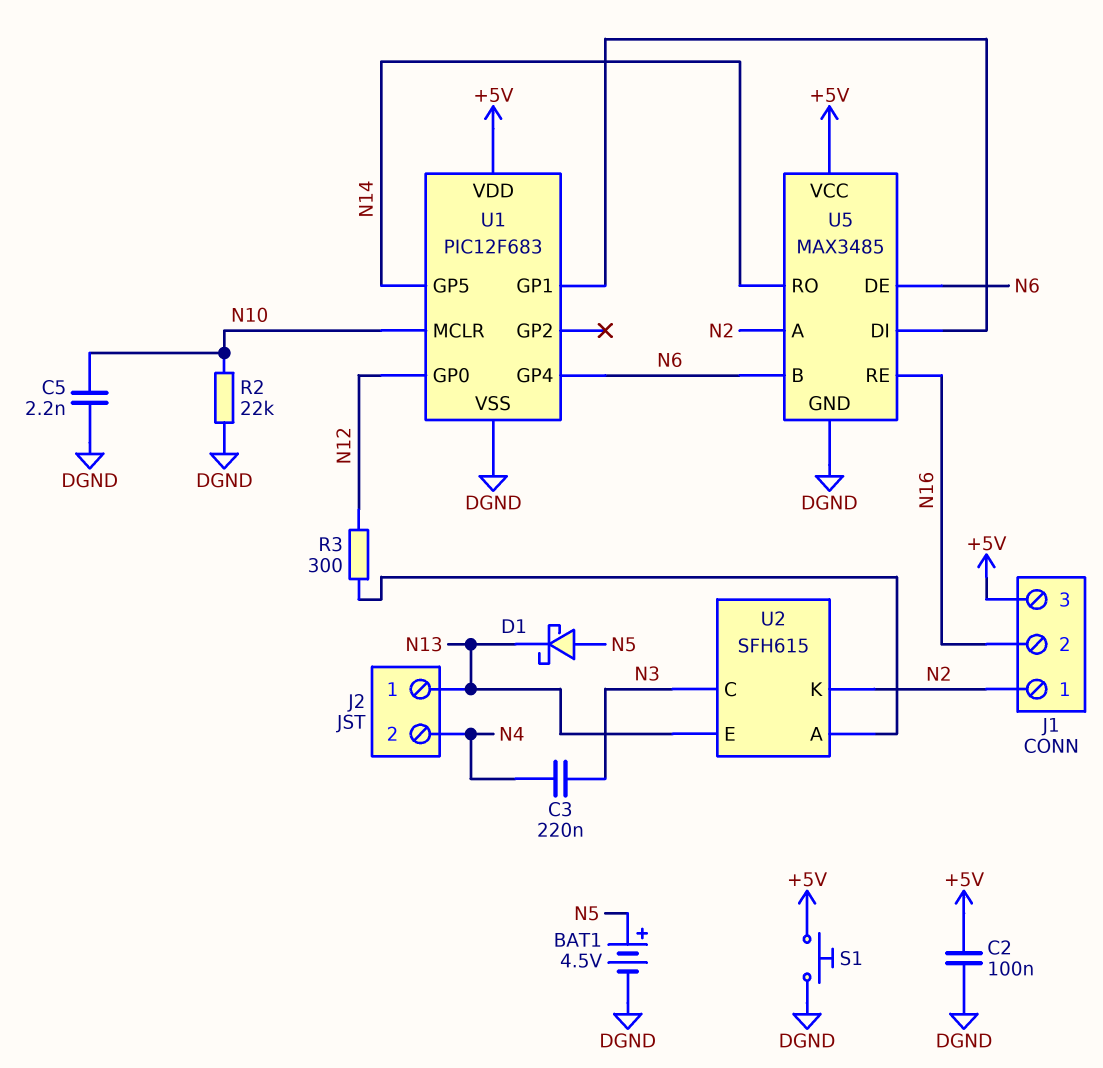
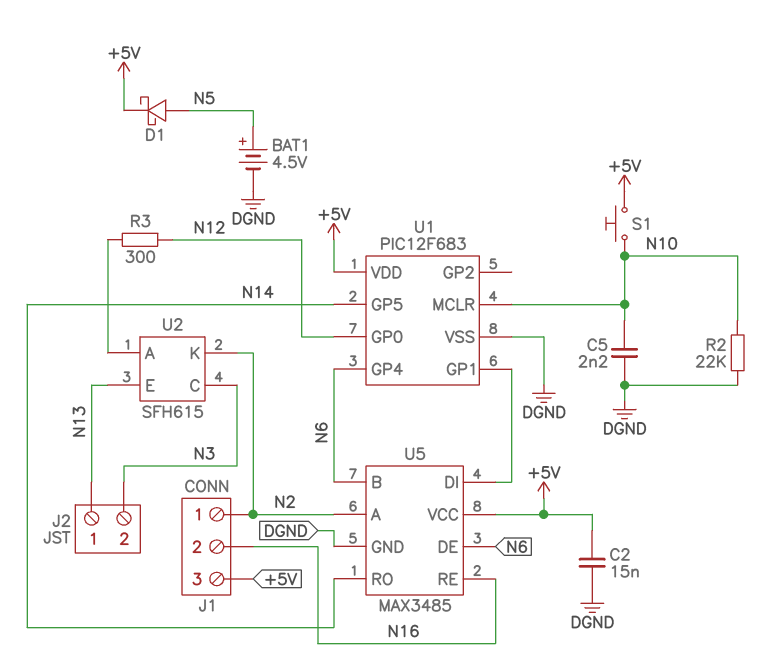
C2: 100nF (+5V, DGND) -> 15nF (+5V, DGND)
C3: 220nF (N3, N4) -> none
D1: schottky (A N5, K N13) -> schottky (A N5, K +5V)
J2 pin 2: N4 -> N3
S1: button (+5V, DGND) -> button (+5V, N10)

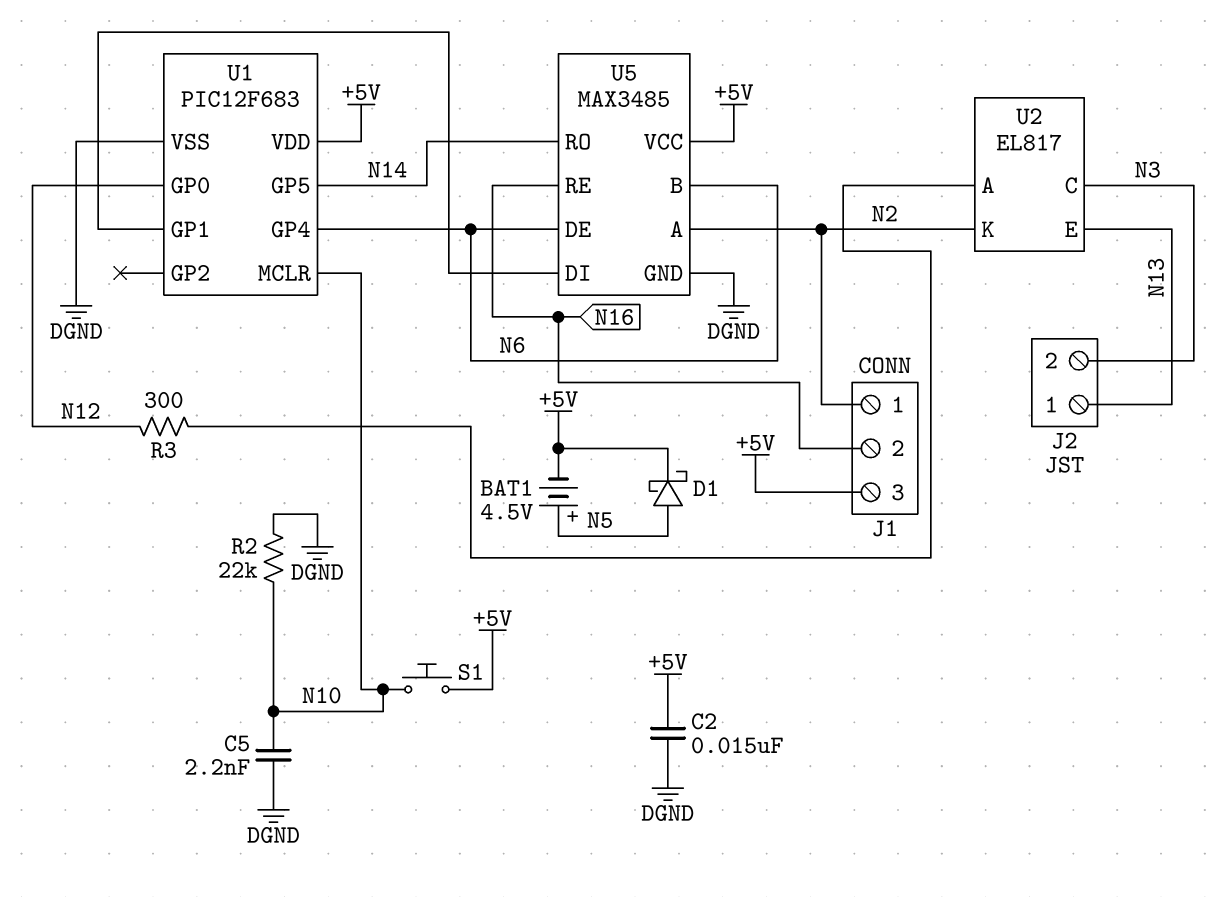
BAT1: 4.5V (plus N5, minus DGND) -> 4.5V (plus N5, minus +5V)
U2: SFH615 -> EL817

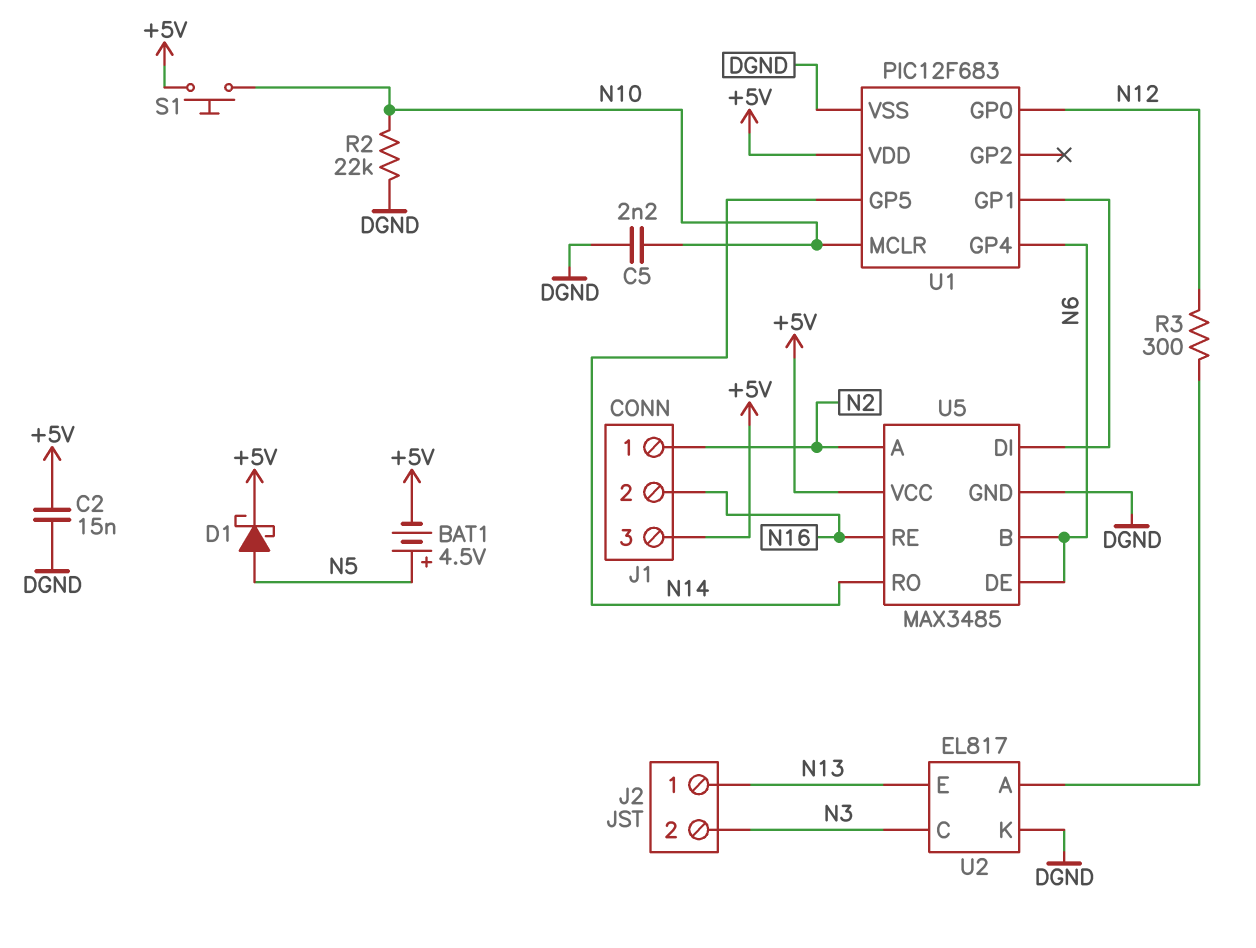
U2 pin K: N2 -> DGND

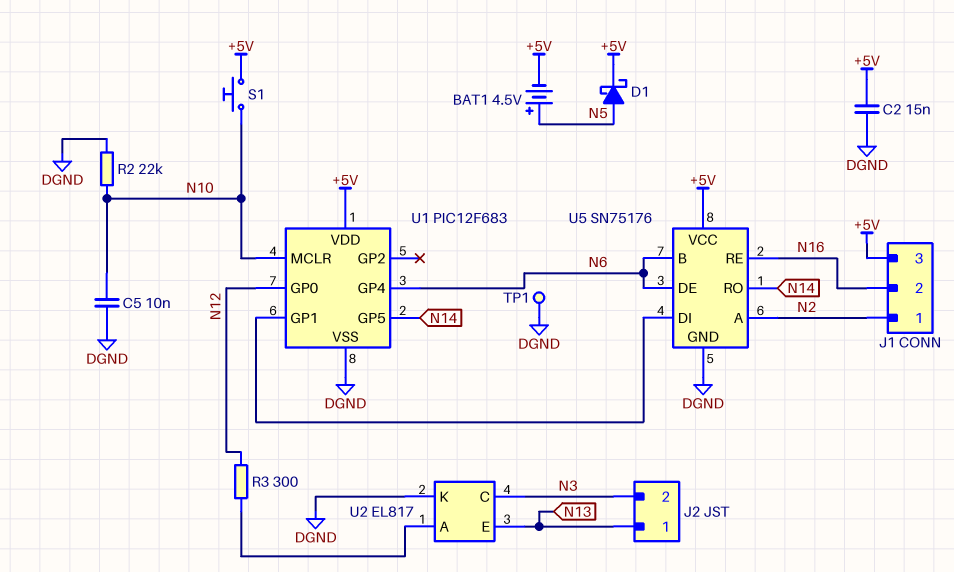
C5: 2.2nF (DGND, N10) -> 10nF (DGND, N10)
TP1: none -> test point (DGND)
U5: MAX3485 -> SN75176

